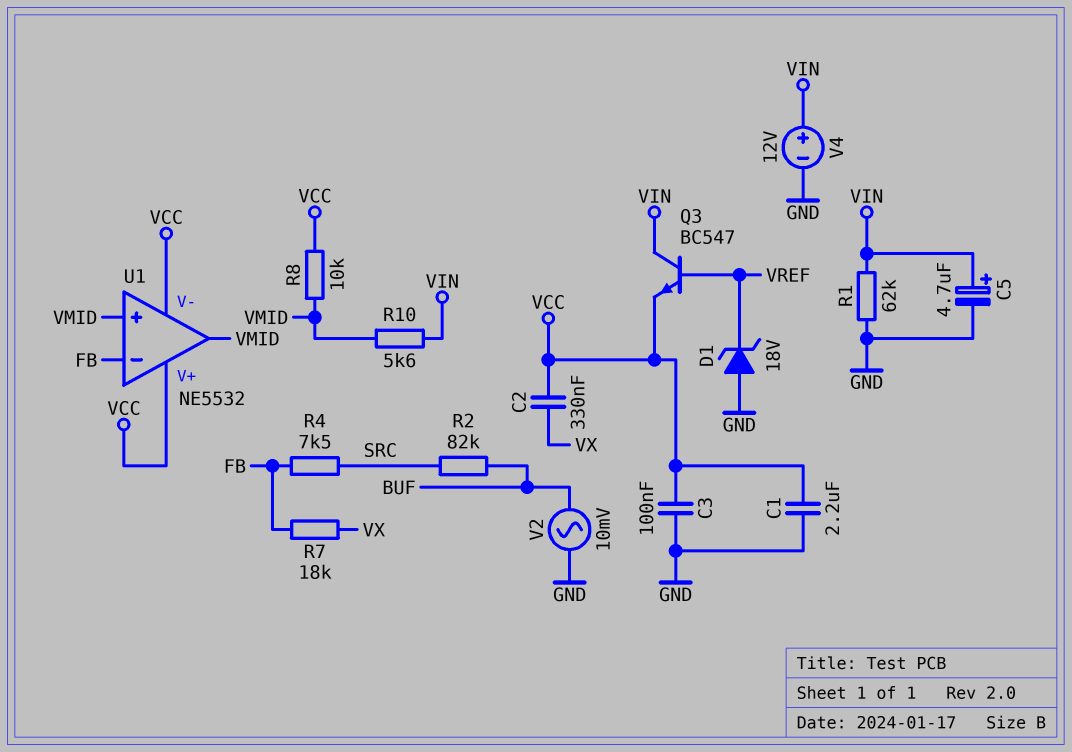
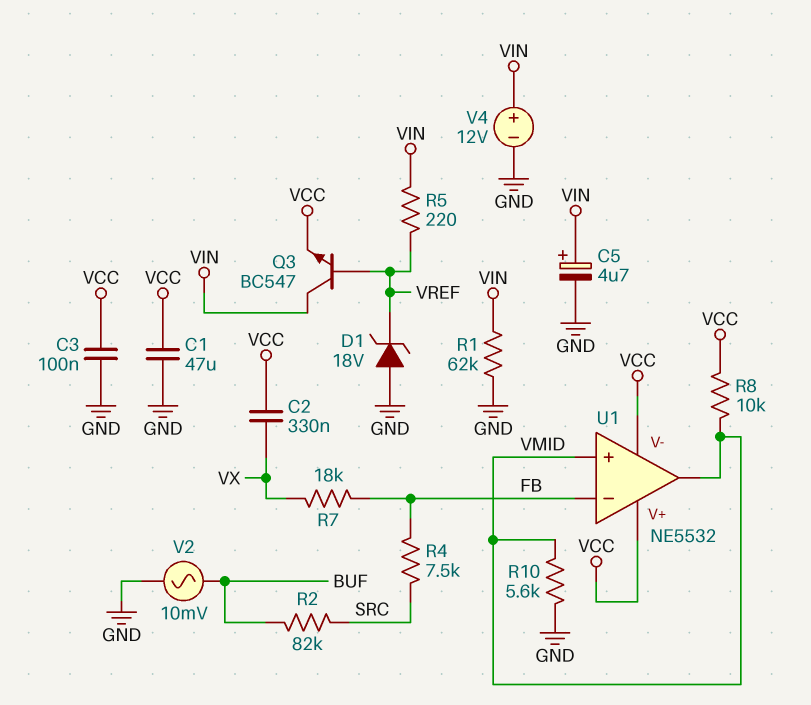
C1: 2.2uF (GND, VCC) -> 47uF (GND, VCC)
R5: none -> 220 (VIN, VREF)
R10: 5.6k (VIN, VMID) -> 5.6k (GND, VMID)

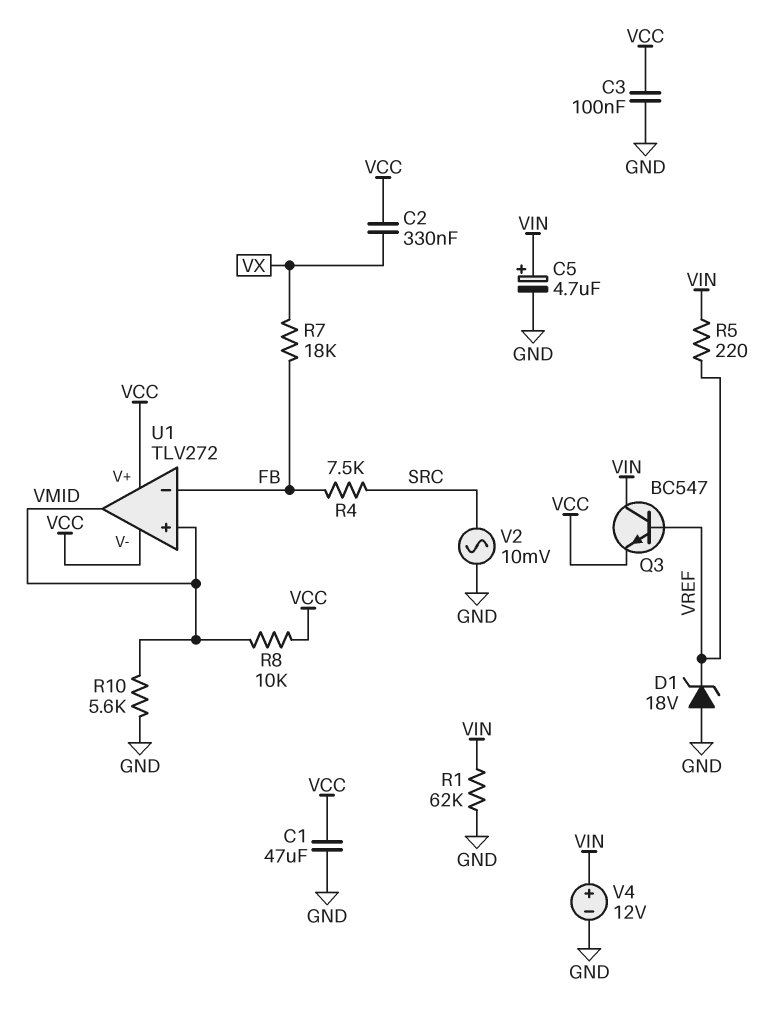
R2: 82k (BUF, SRC) -> none
U1: NE5532 -> TLV272
V2: AC 10mV (BUF, GND) -> AC 10mV (GND, SRC)

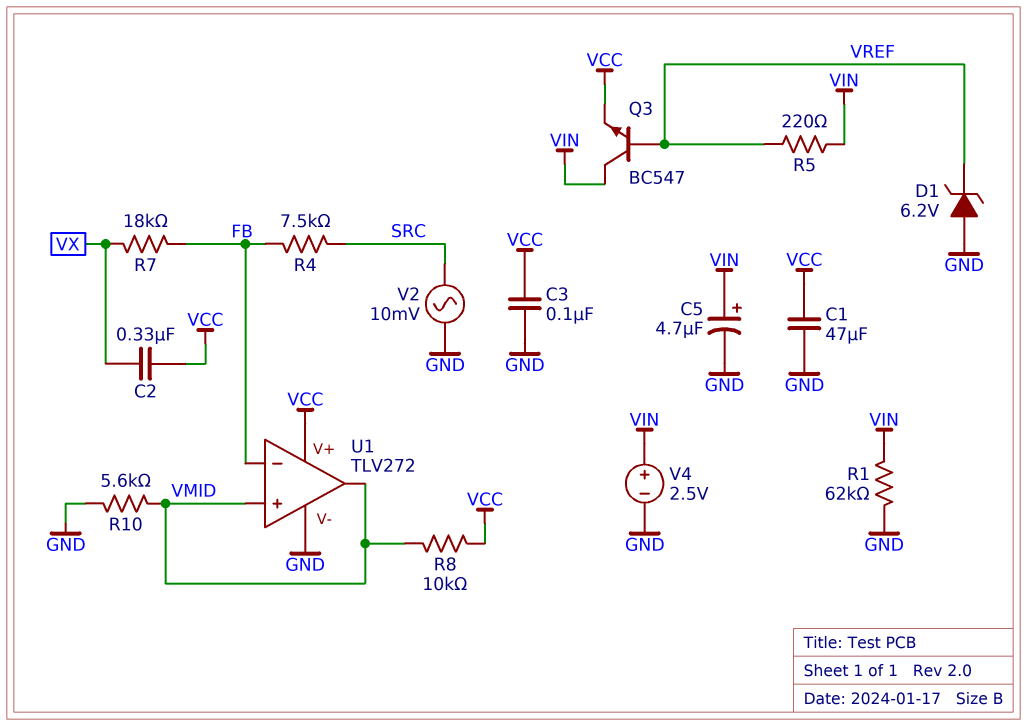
D1: zener 18V (A GND, K VREF) -> zener 6.2V (A GND, K VREF)
U1 pin V-: VCC -> GND
V4: 12V (plus VIN, minus GND) -> 2.5V (plus VIN, minus GND)

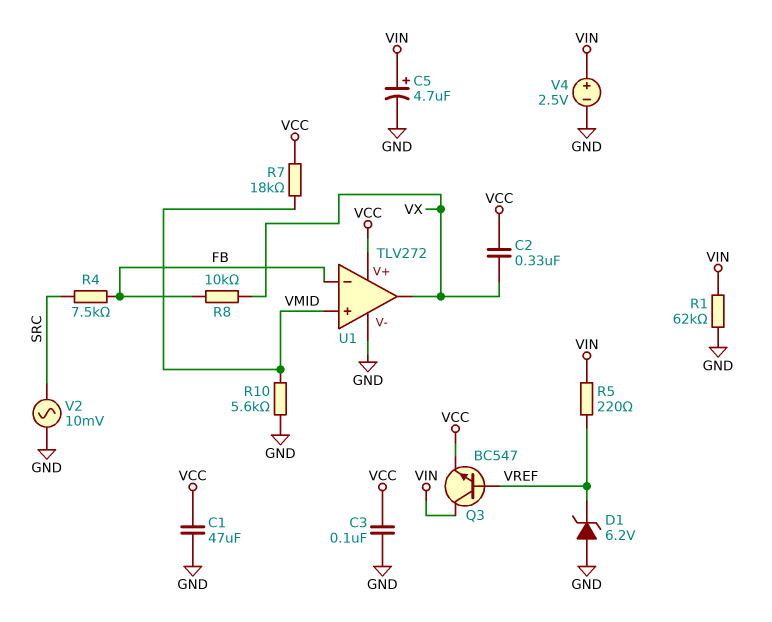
R7: 18k (FB, VX) -> 18k (VCC, VMID)
R8: 10k (VCC, VMID) -> 10k (FB, VX)
U1 pin out: VMID -> VX

